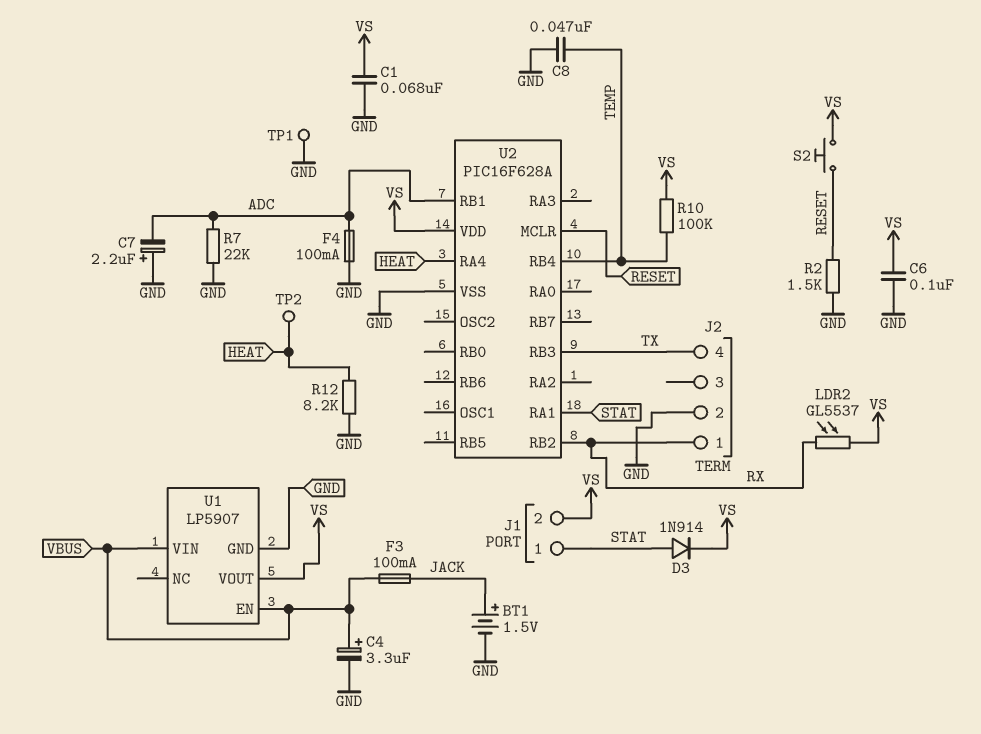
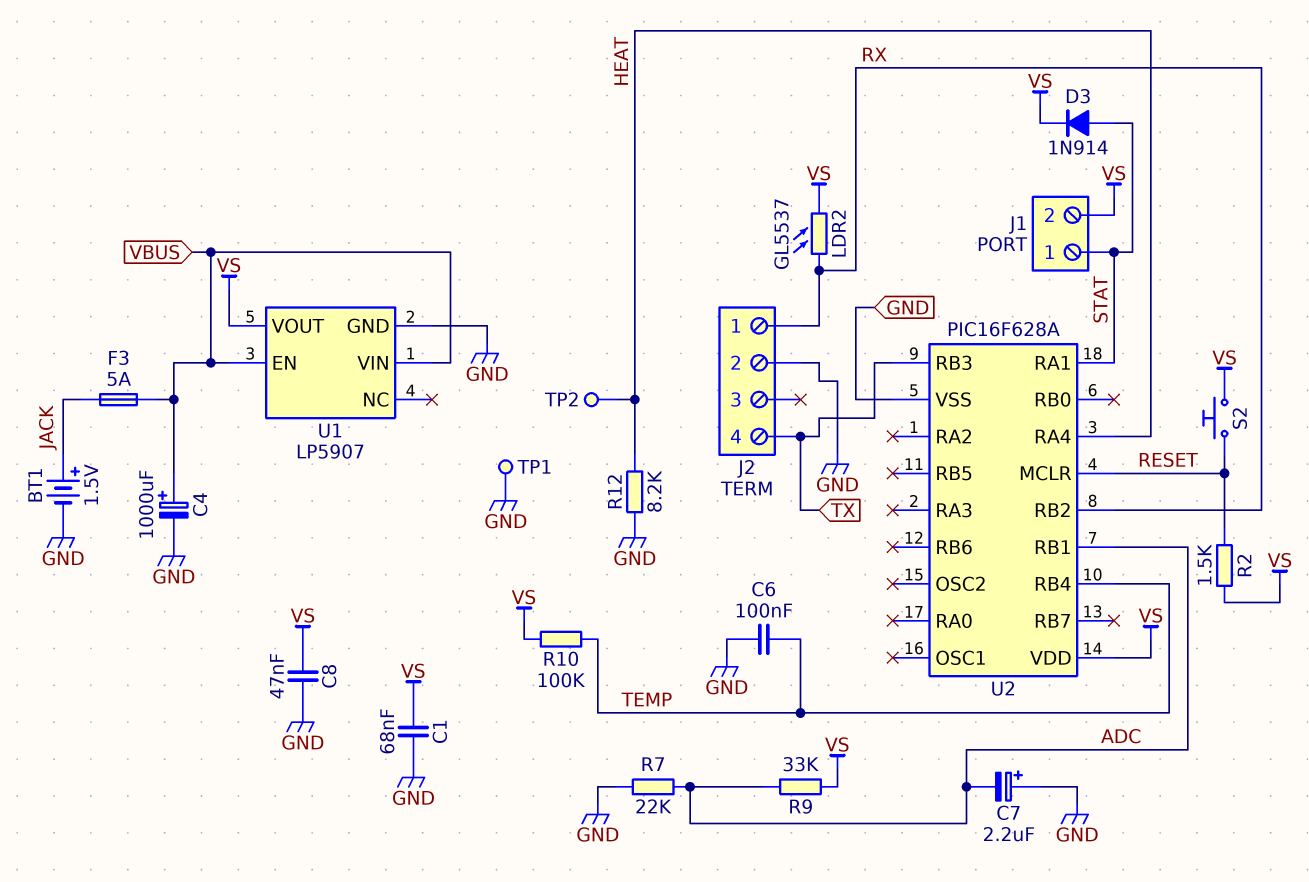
C4: 3.3uF (plus VBUS, minus GND) -> 1000uF (plus VBUS, minus GND)
C6: 100nF (GND, VS) -> 100nF (GND, TEMP)
C8: 47nF (GND, TEMP) -> 47nF (GND, VS)
F3: 100mA (JACK, VBUS) -> 5A (JACK, VBUS)
F4: 100mA (ADC, GND) -> none
R2: 1.5k (GND, RESET) -> 1.5k (RESET, VS)
R9: none -> 33k (ADC, VS)

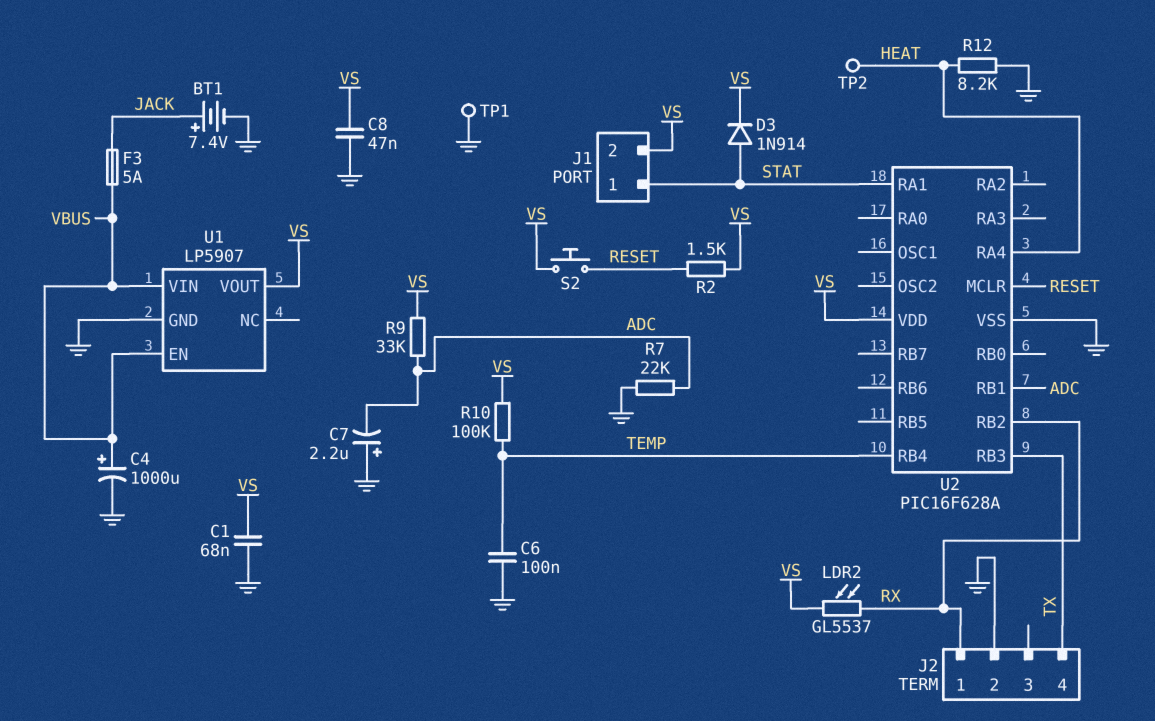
BT1: 1.5V (plus JACK, minus GND) -> 7.4V (plus JACK, minus GND)

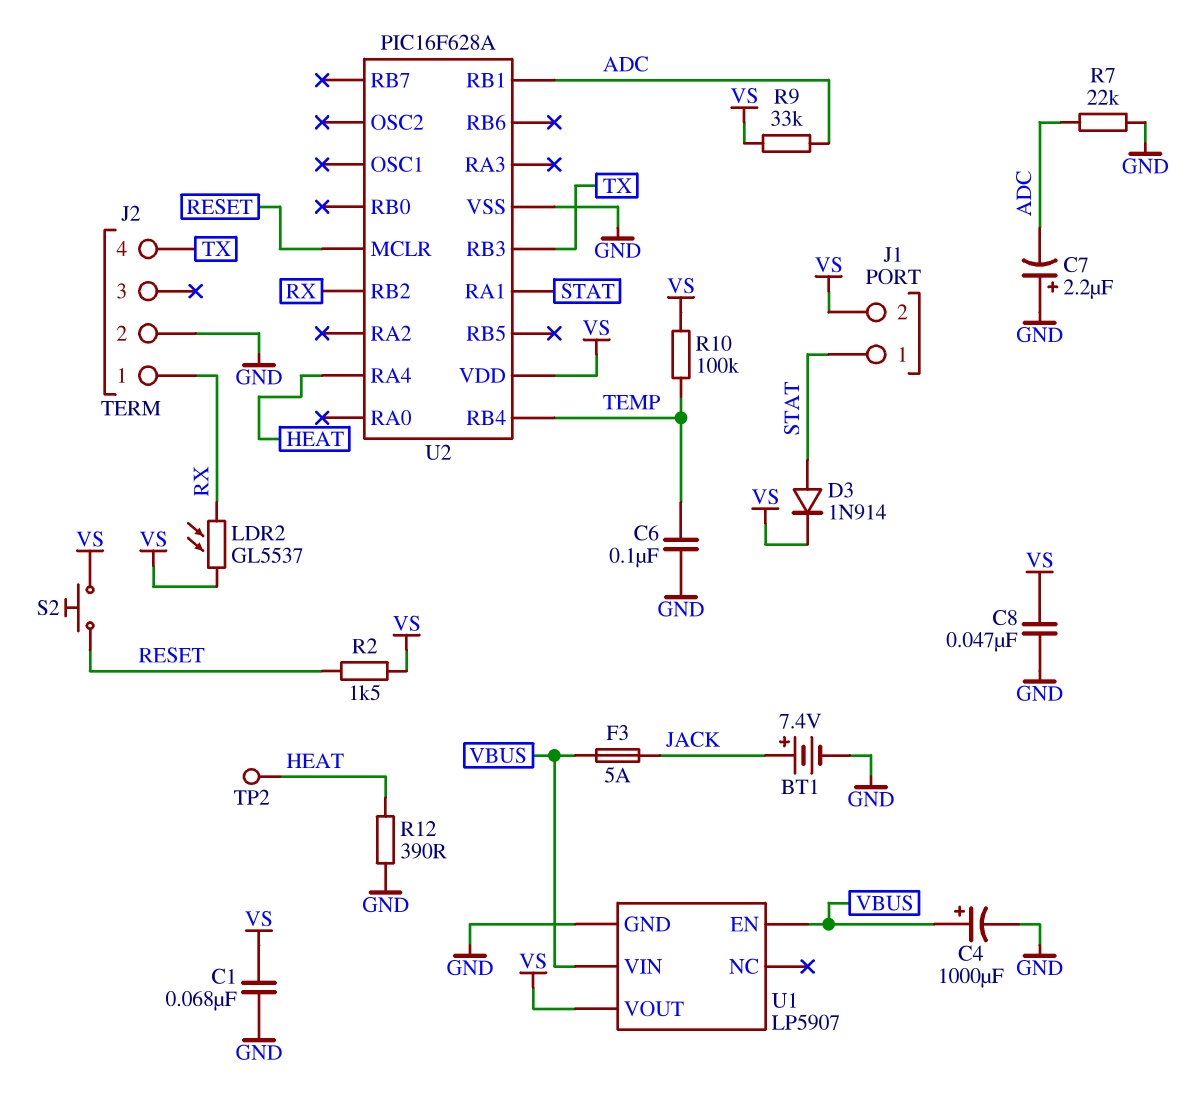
R12: 8.2k (GND, HEAT) -> 390 (GND, HEAT)
TP1: test point (GND) -> none

